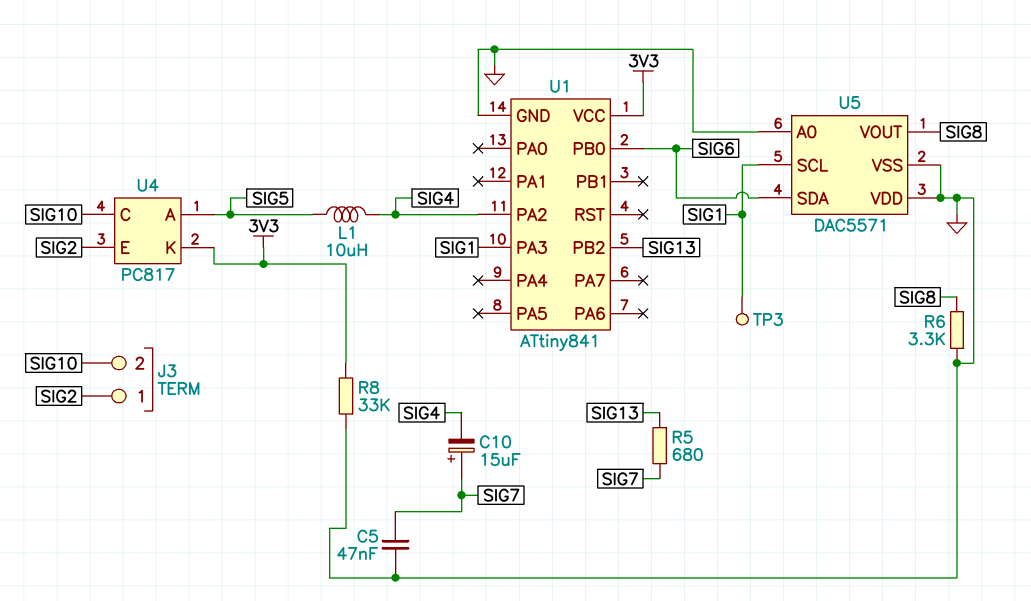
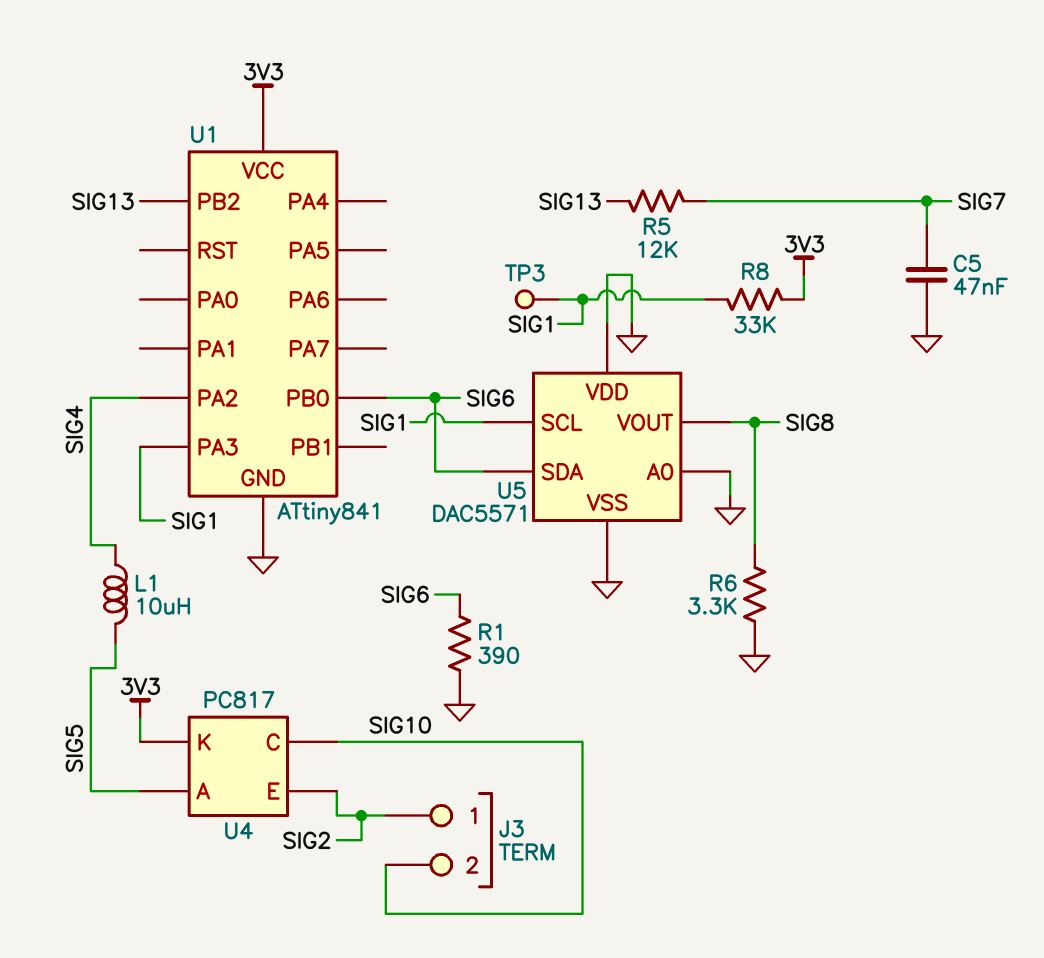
C10: 15uF (plus SIG7, minus SIG4) -> none
R1: none -> 390 (GND, SIG6)
R5: 680 (SIG7, SIG13) -> 12k (SIG7, SIG13)
R8: 33k (3V3, GND) -> 33k (3V3, SIG1)

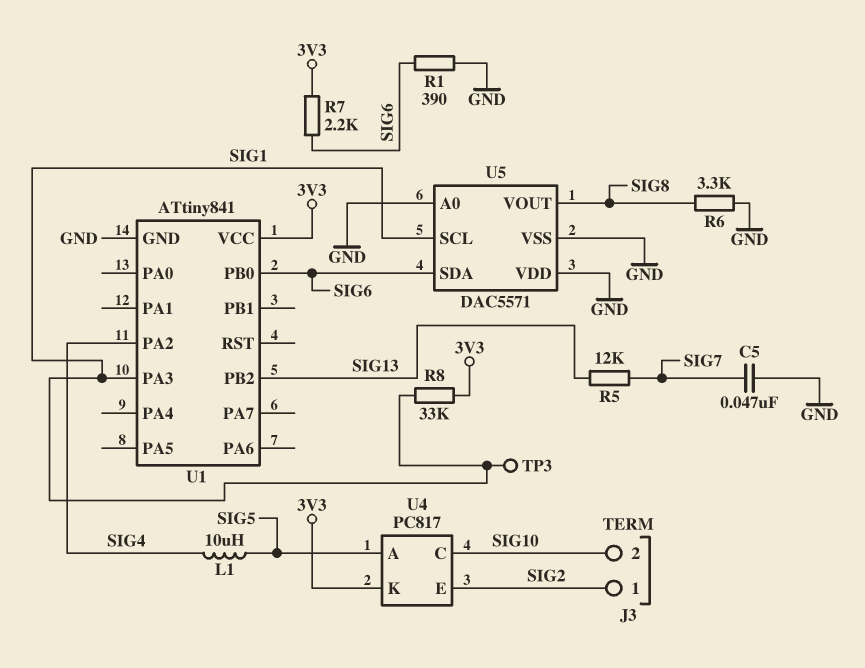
R7: none -> 2.2k (3V3, SIG6)

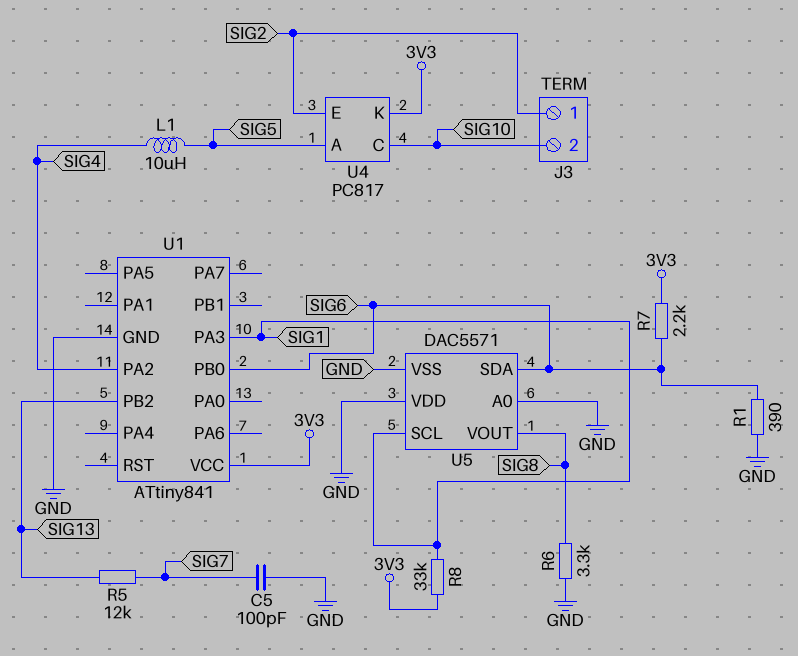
C5: 47nF (GND, SIG7) -> 100pF (GND, SIG7)
TP3: test point (SIG1) -> none

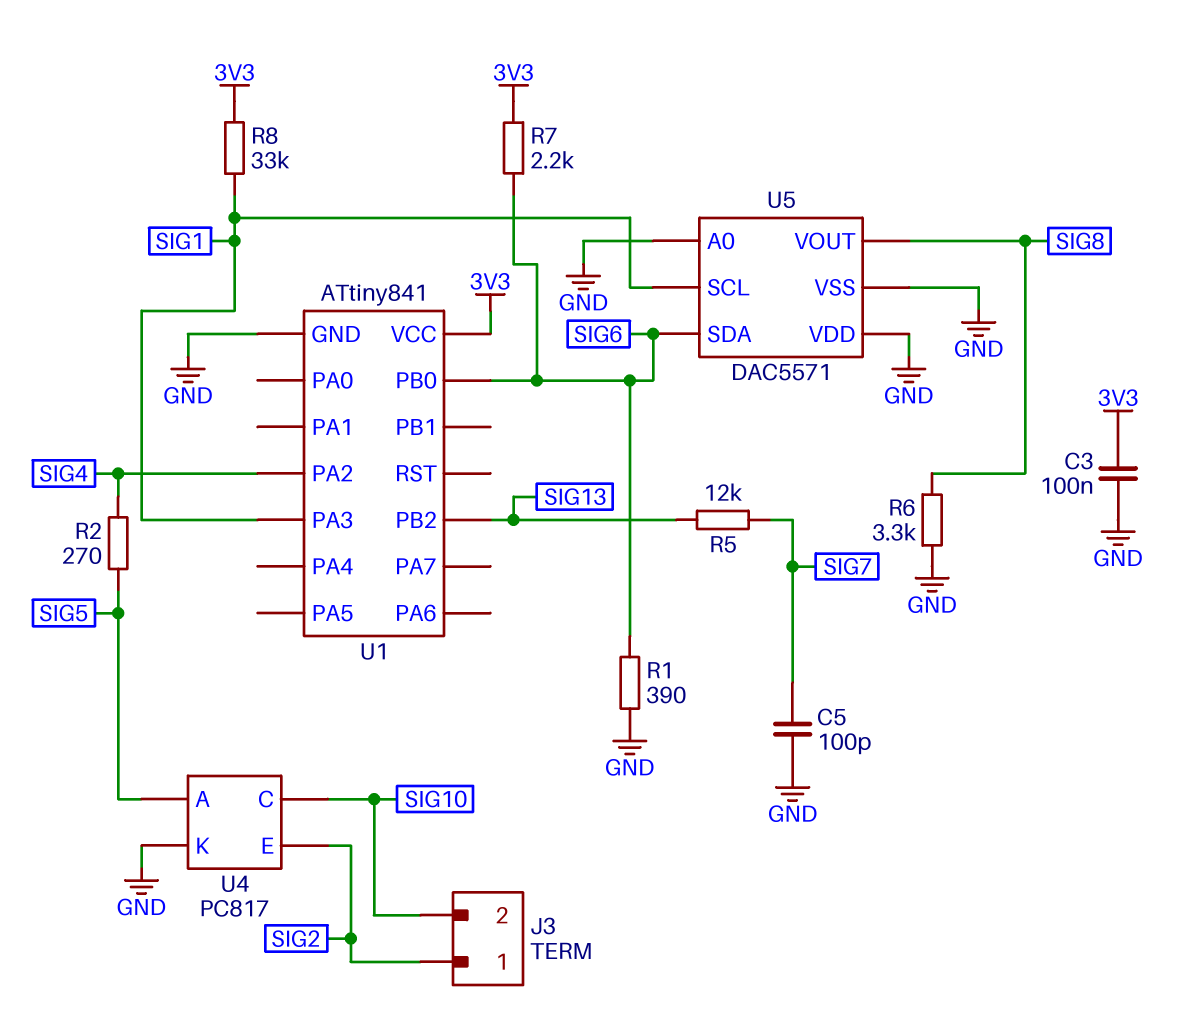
C3: none -> 100nF (3V3, GND)
L1: 10uH (SIG4, SIG5) -> none
R2: none -> 270 (SIG4, SIG5)
U4 pin K: 3V3 -> GND

